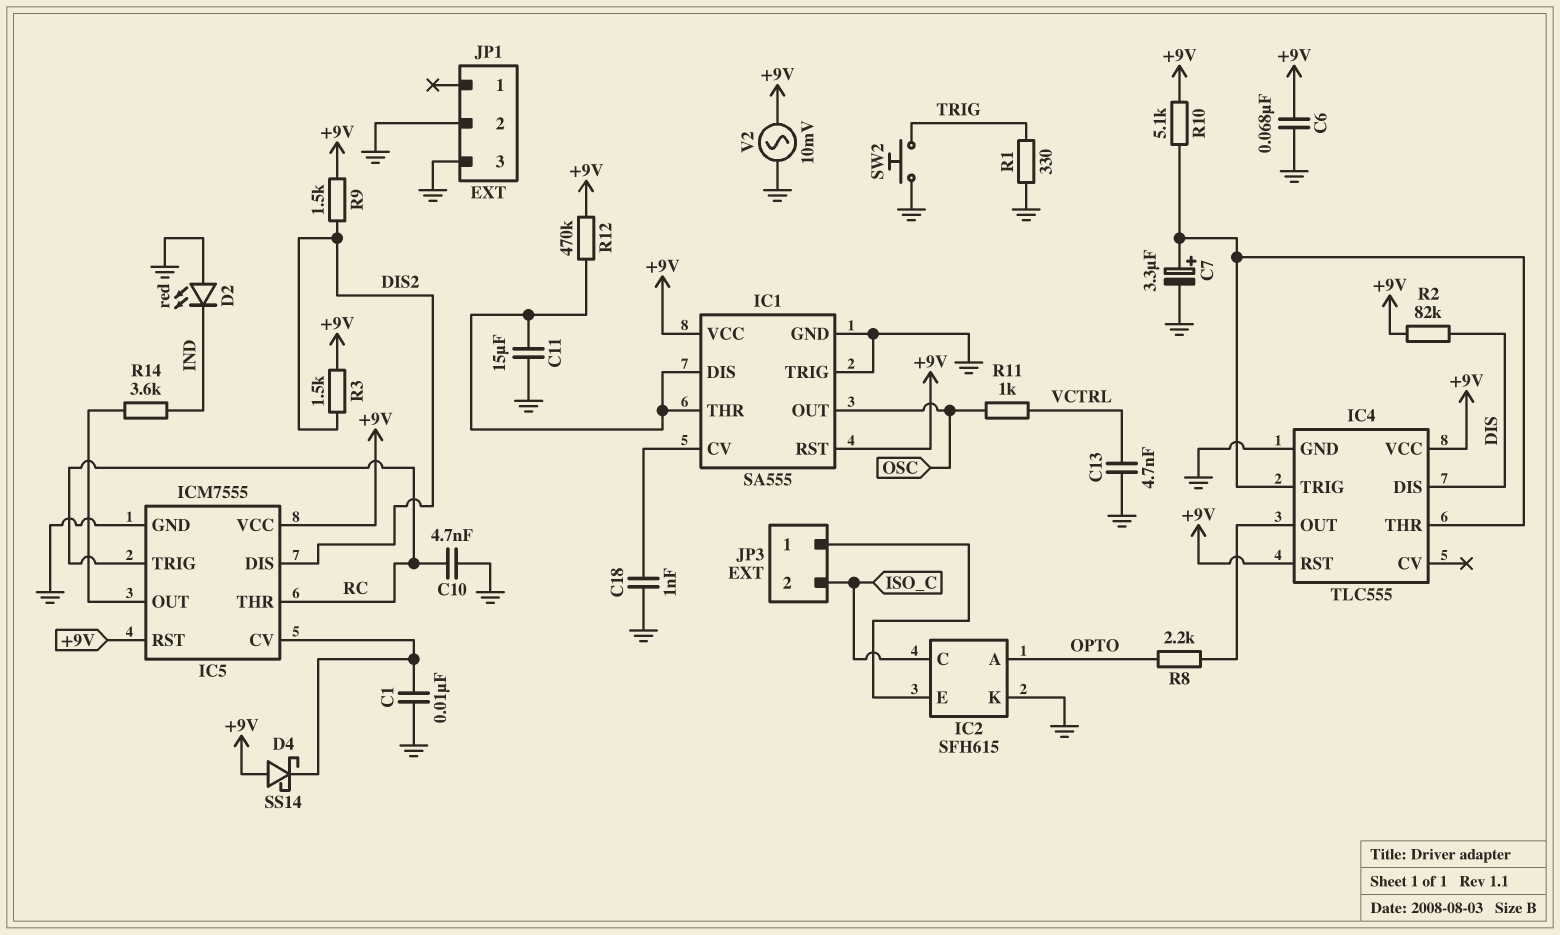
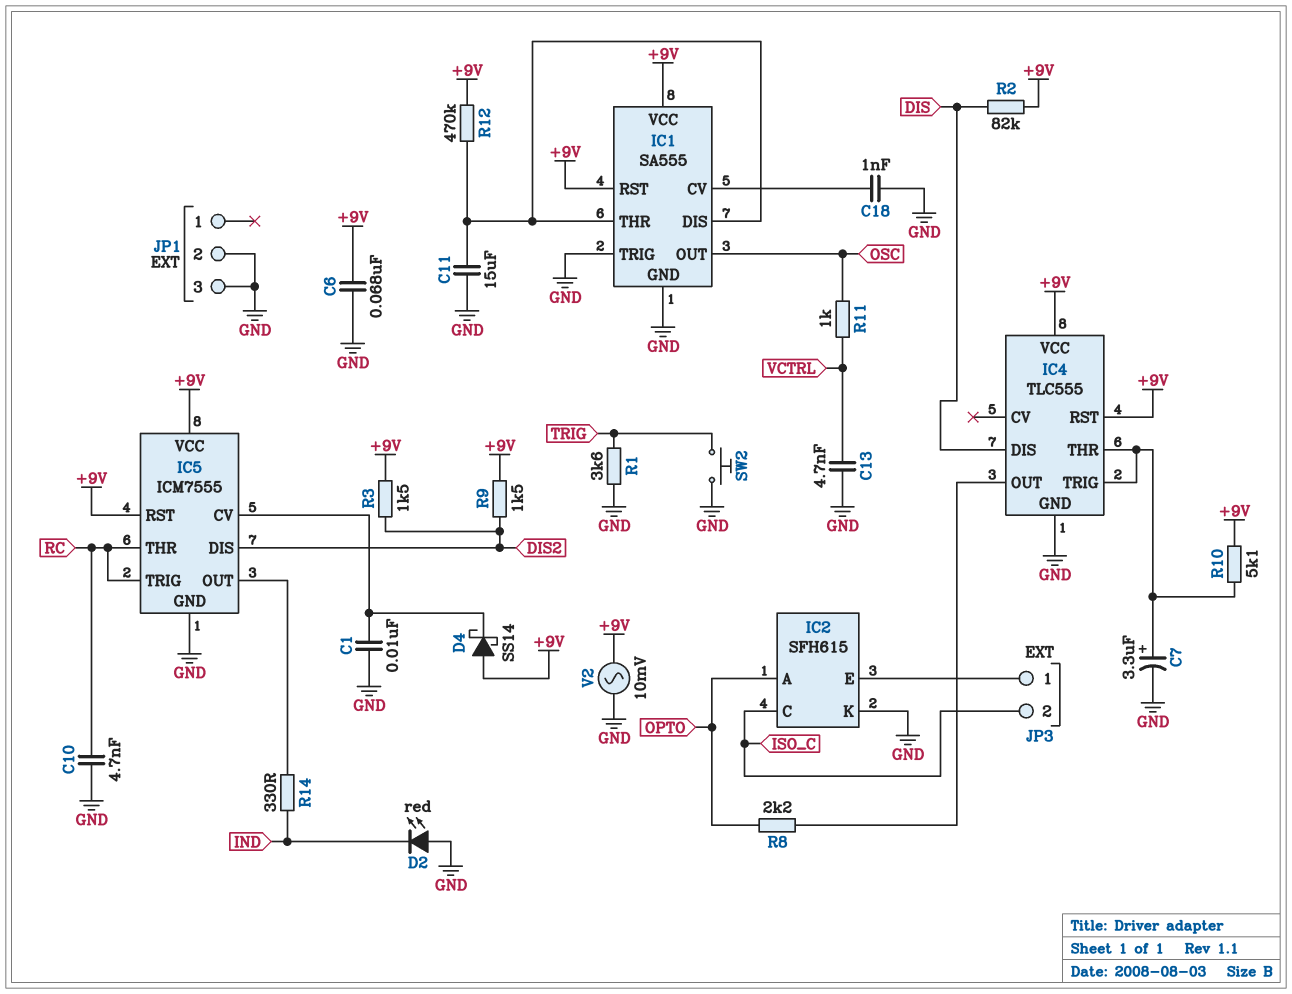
R1: 330 (GND, TRIG) -> 3.6k (GND, TRIG)
R14: 3.6k (IC5/OUT, IND) -> 330 (IC5/OUT, IND)

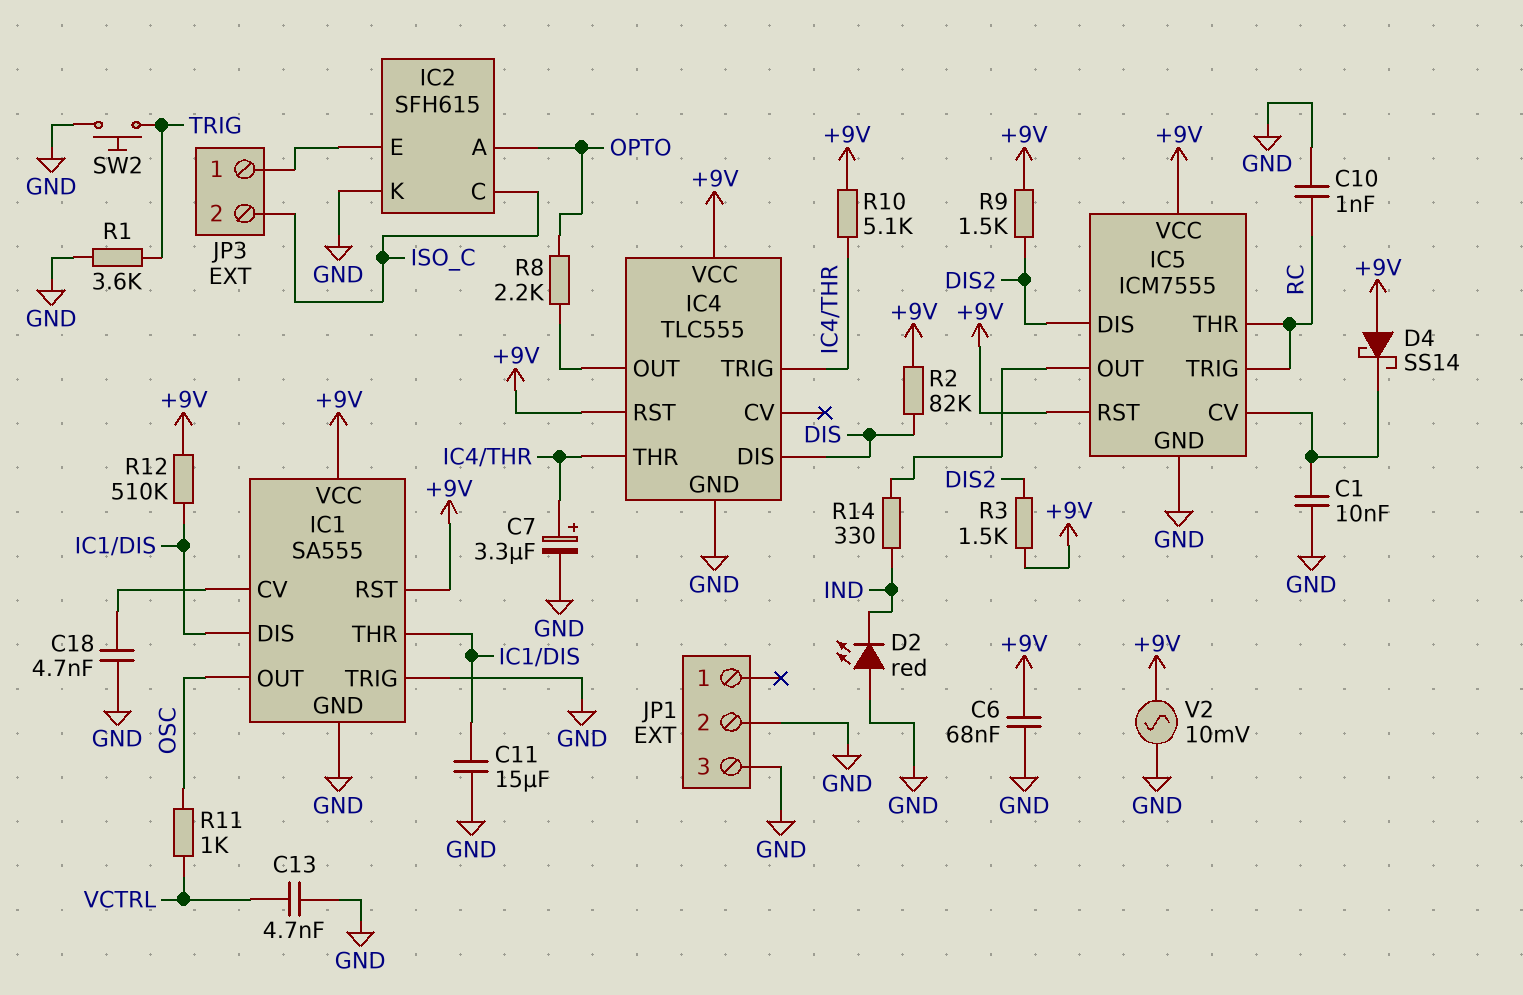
C10: 4.7nF (GND, RC) -> 1nF (GND, RC)
C18: 1nF (GND, IC1/CV) -> 4.7nF (GND, IC1/CV)
R12: 470k (+9V, IC1/DIS) -> 510k (+9V, IC1/DIS)

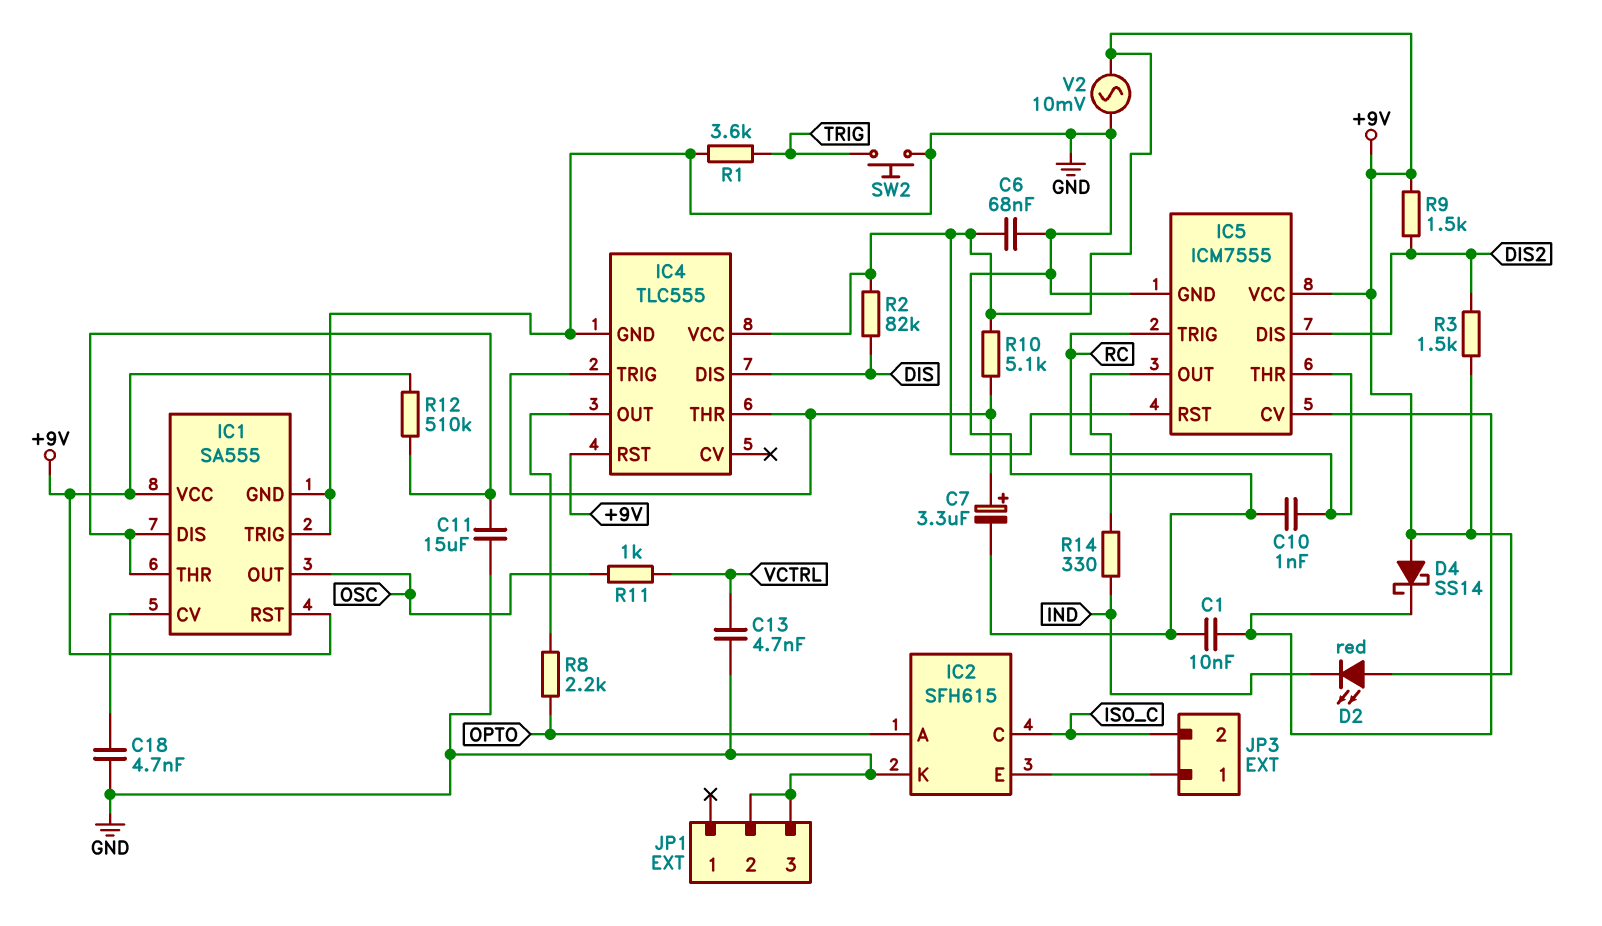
D2: LED red (A GND, K IND) -> LED red (A +9V, K IND)

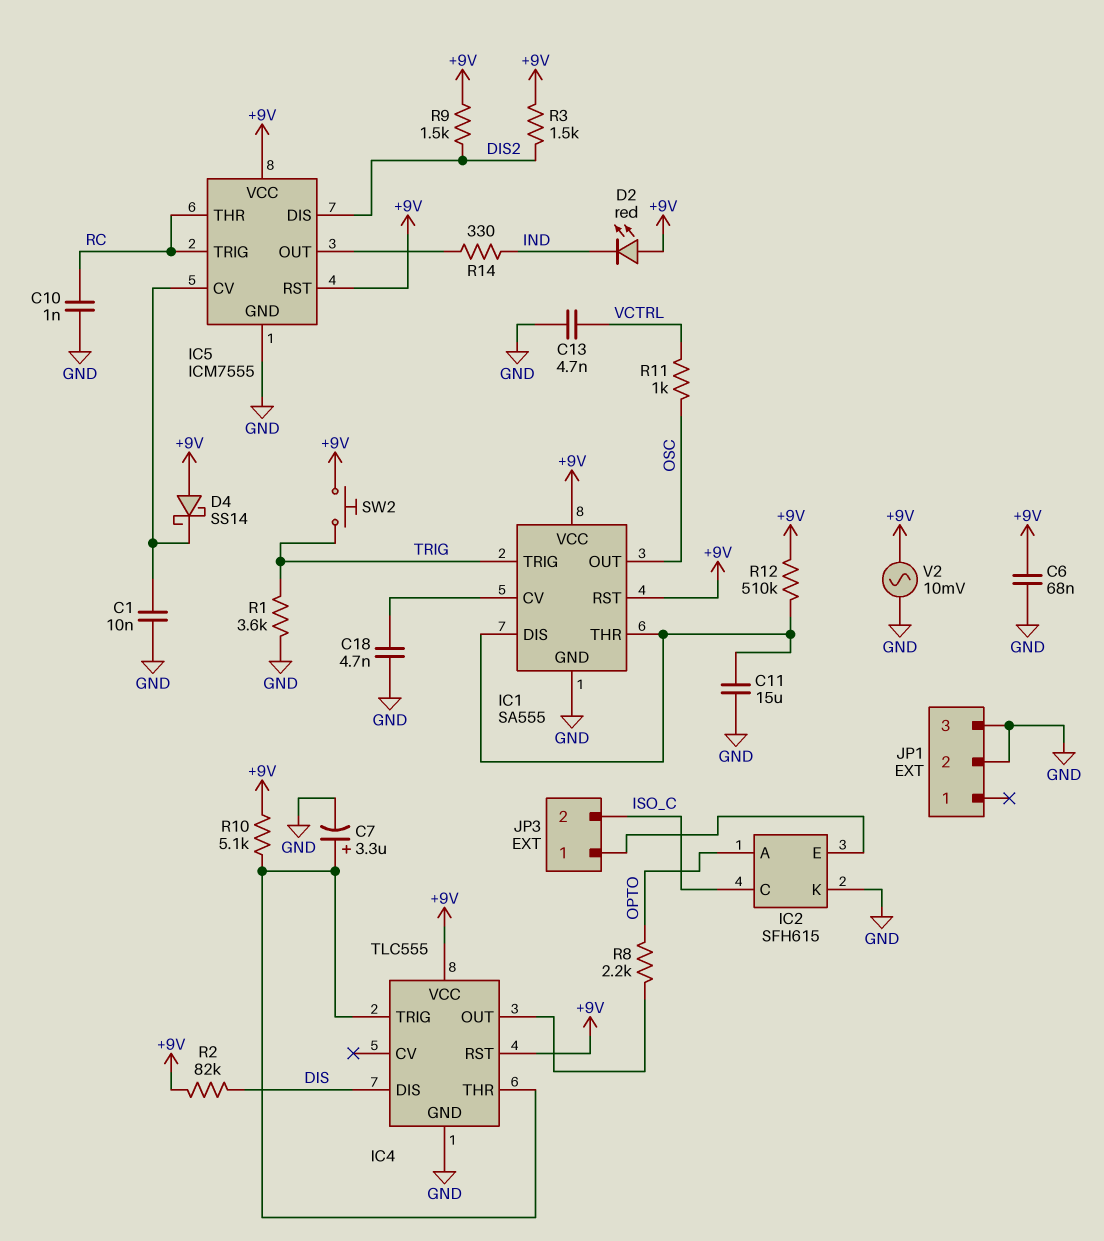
IC1 pin TRIG: GND -> TRIG
SW2: button (GND, TRIG) -> button (+9V, TRIG)

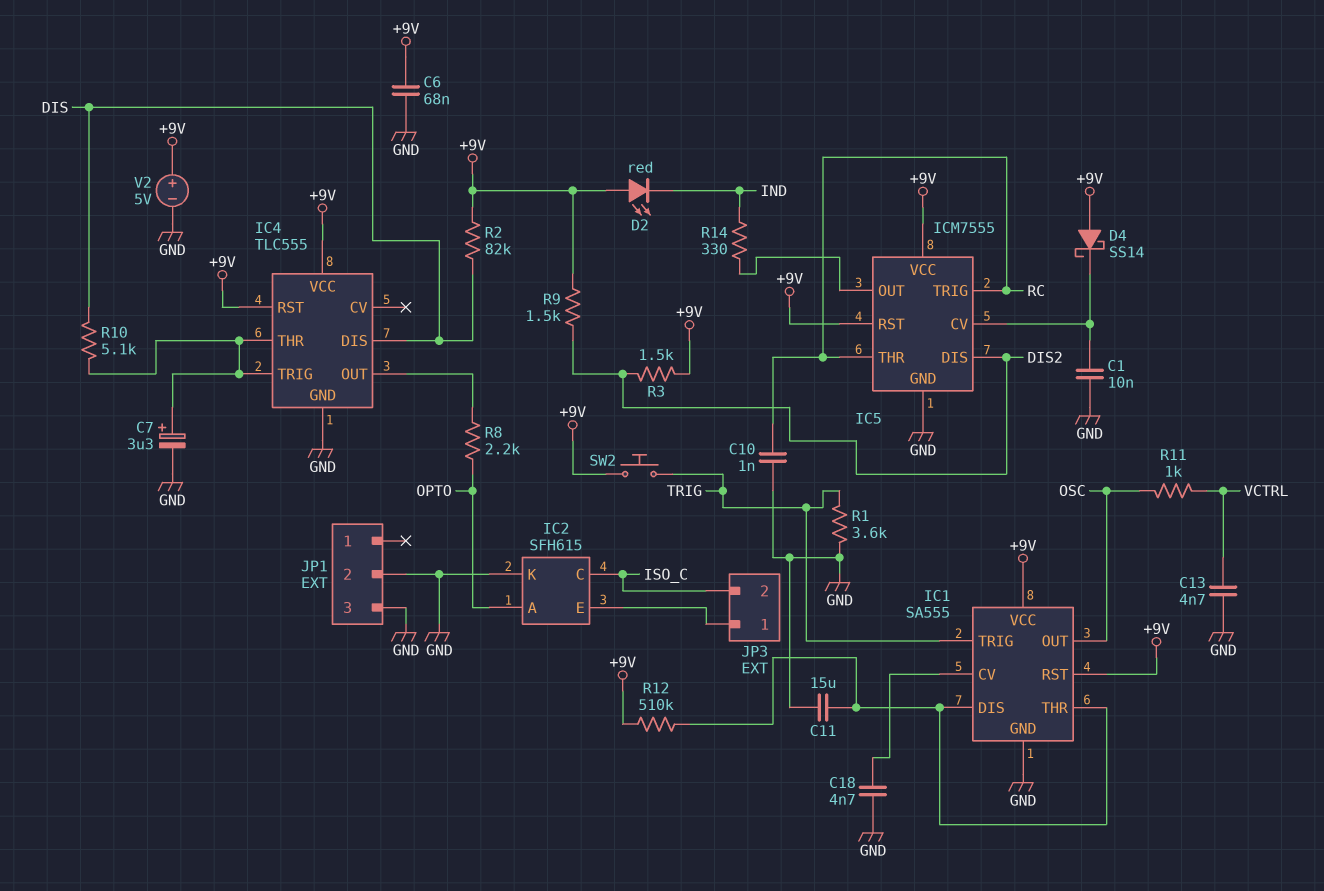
R10: 5.1k (+9V, IC4/THR) -> 5.1k (DIS, IC4/THR)
V2: AC 10mV (+9V, GND) -> 5V (plus +9V, minus GND)

